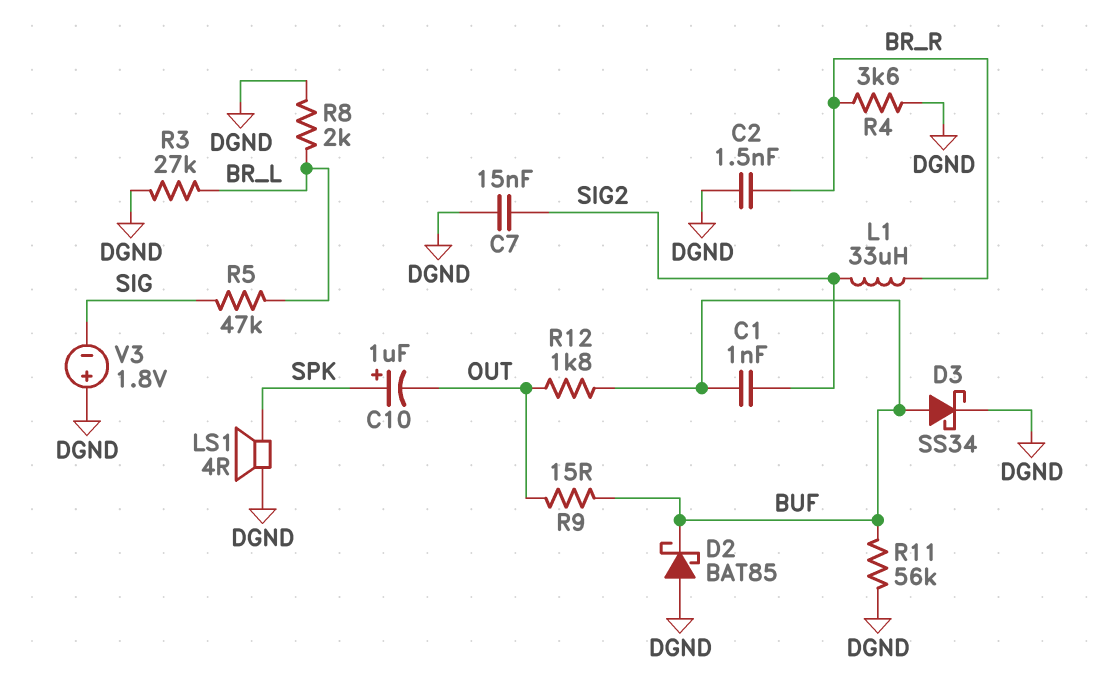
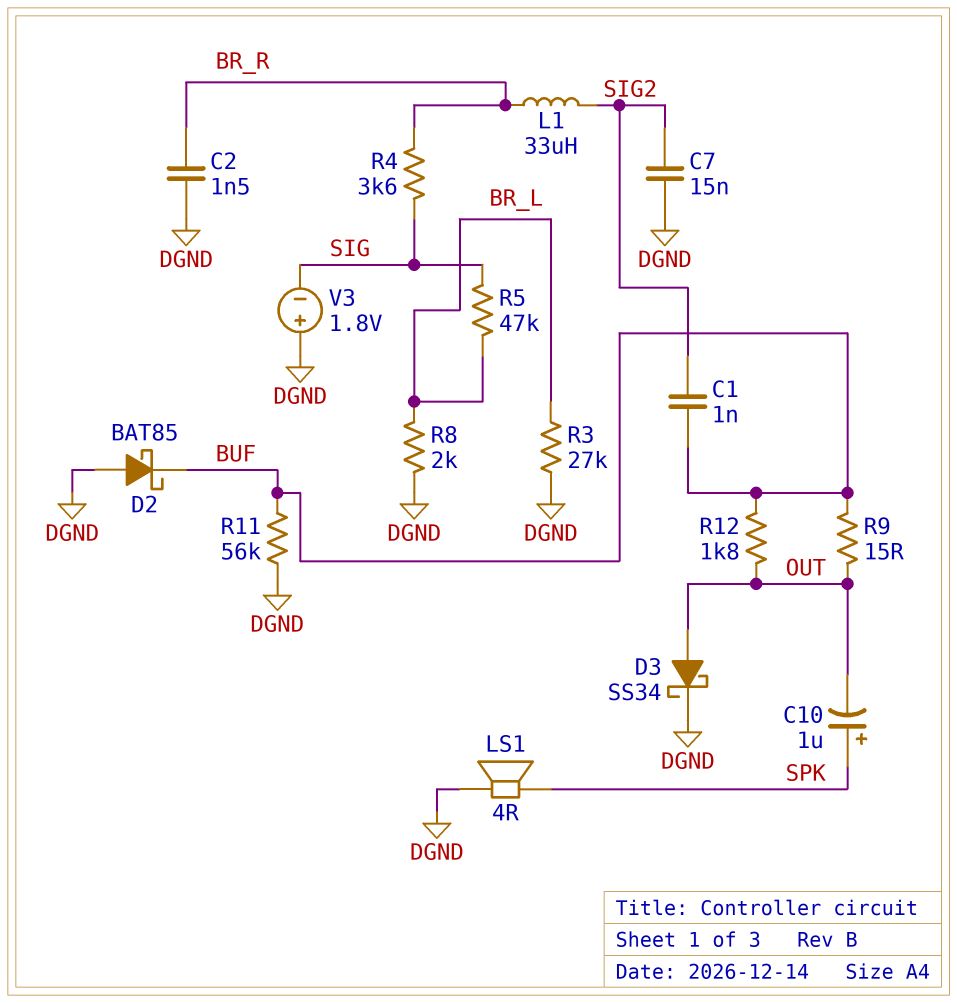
D3: schottky SS34 (A BUF, K DGND) -> schottky SS34 (A OUT, K DGND)
R4: 3.6k (BR_R, DGND) -> 3.6k (BR_R, SIG)

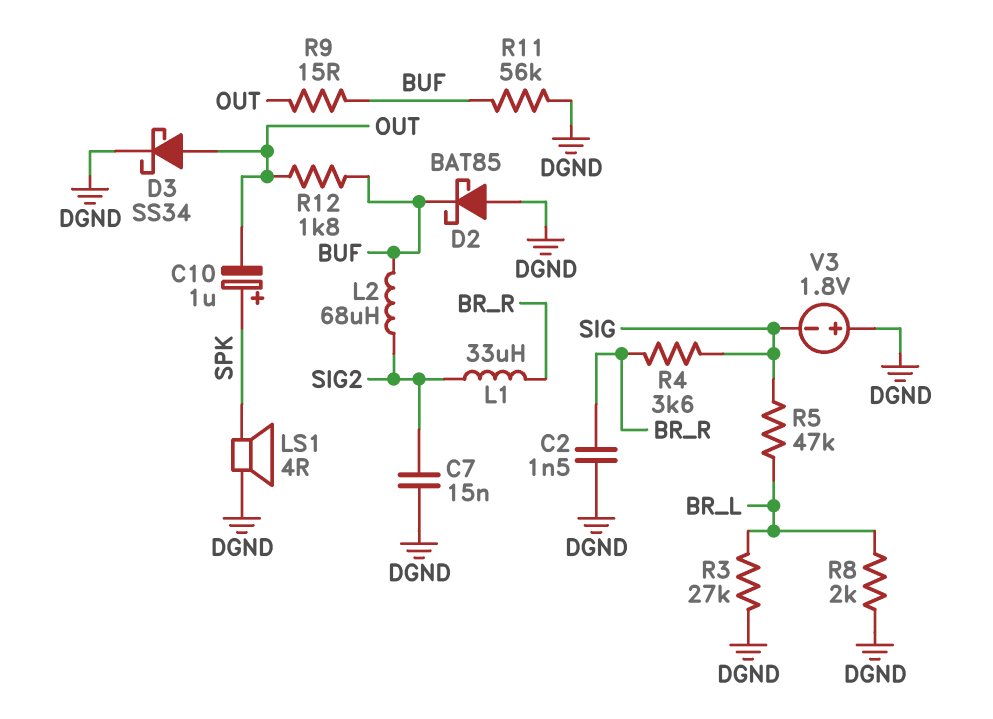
C1: 1nF (BUF, SIG2) -> none
L2: none -> 68uH (BUF, SIG2)

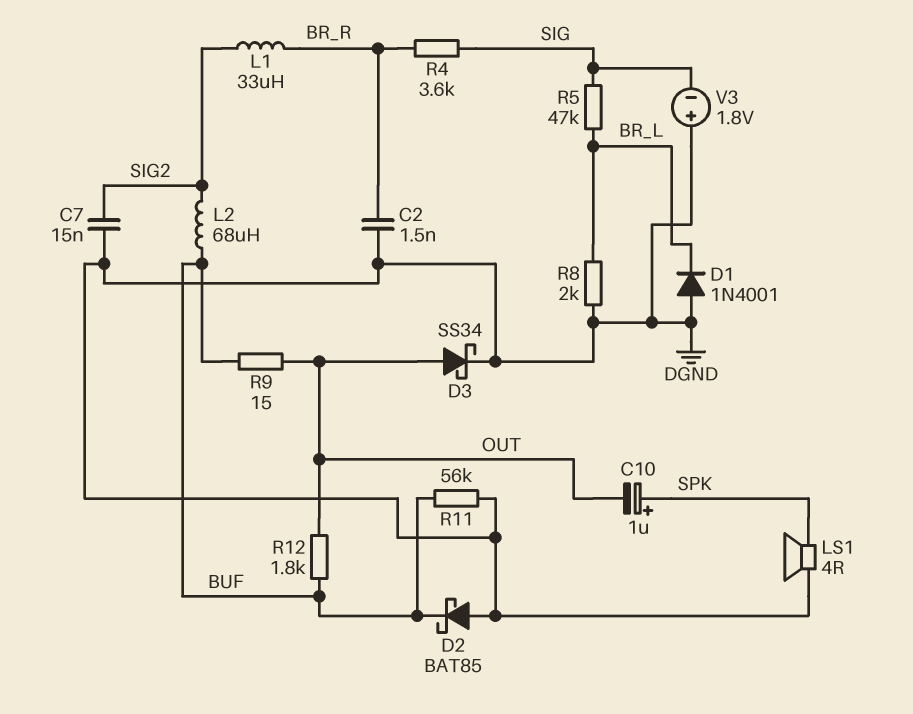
D1: none -> diode 1N4001 (A DGND, K BR_L)
R3: 27k (BR_L, DGND) -> none

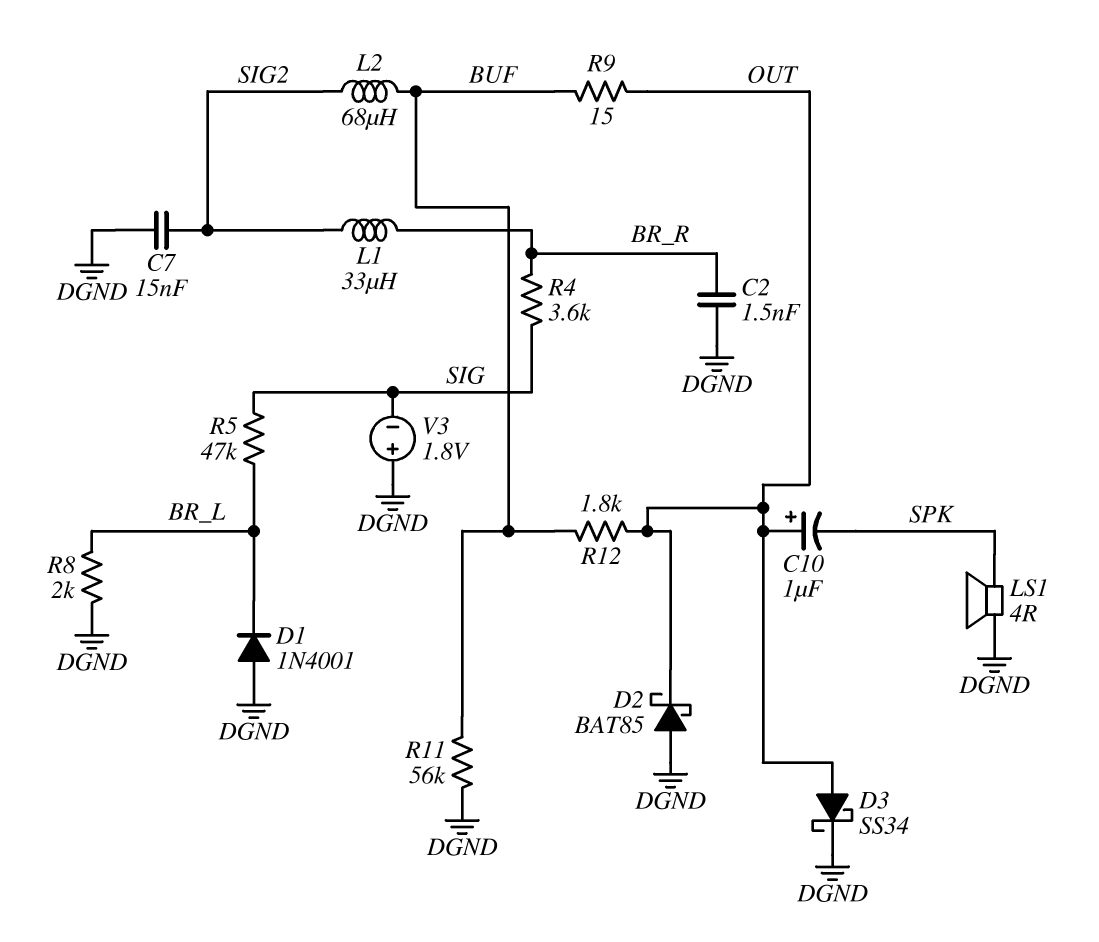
C10: 1uF (plus SPK, minus OUT) -> 1uF (plus OUT, minus SPK)
D2: schottky BAT85 (A DGND, K BUF) -> schottky BAT85 (A DGND, K OUT)

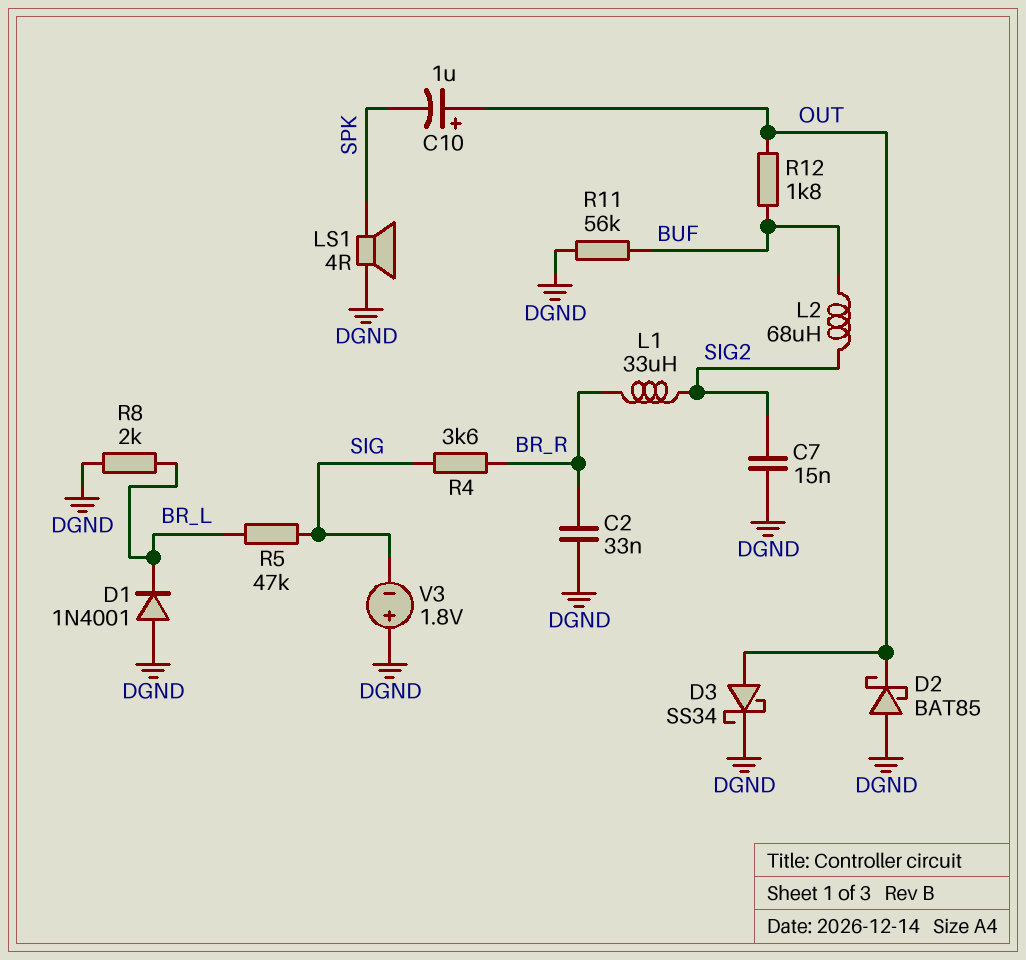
C2: 1.5nF (BR_R, DGND) -> 33nF (BR_R, DGND)
R9: 15 (BUF, OUT) -> none

